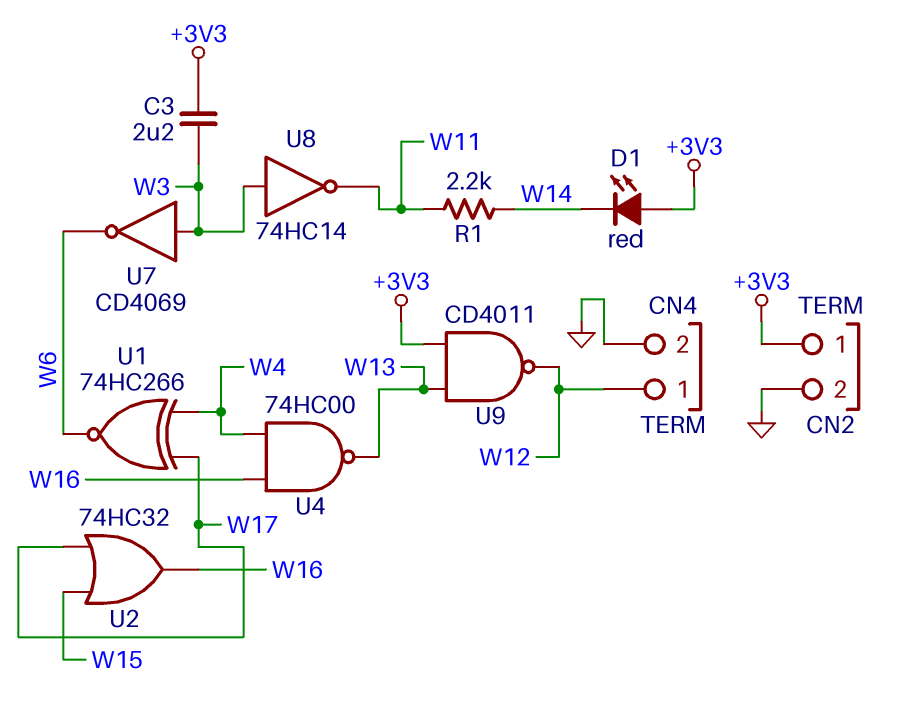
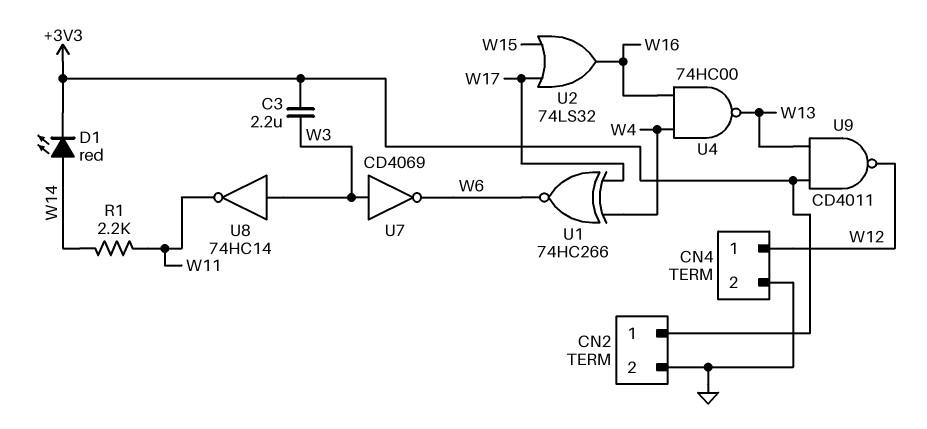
D1: LED red (A +3V3, K W14) -> LED red (A W14, K +3V3)
U2: OR 74HC32 (in W15, in W17, out W16) -> OR 74LS32 (in W15, in W17, out W16)

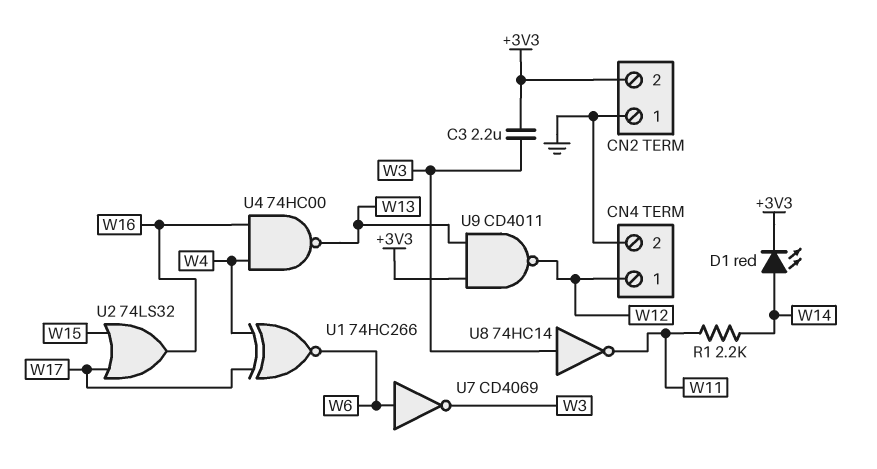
CN2 pin 1: +3V3 -> GND
CN2 pin 2: GND -> +3V3
U7: NOT CD4069 (in W3, out W6) -> NOT CD4069 (in W6, out W3)

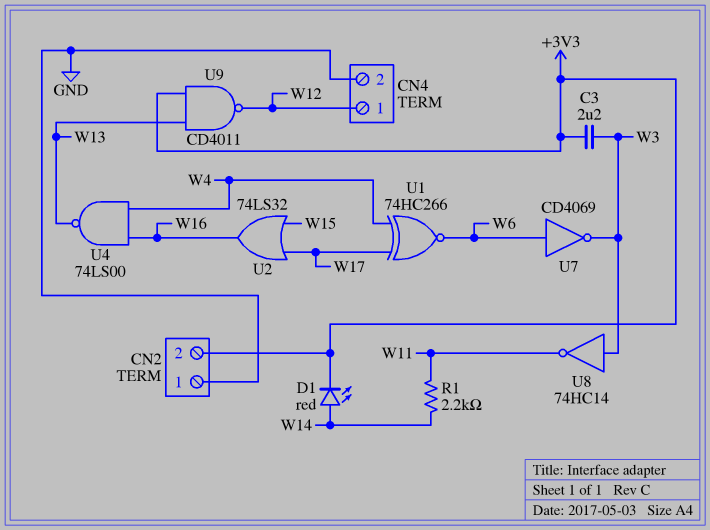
U4: NAND 74HC00 (in W4, in W16, out W13) -> NAND 74LS00 (in W4, in W16, out W13)

